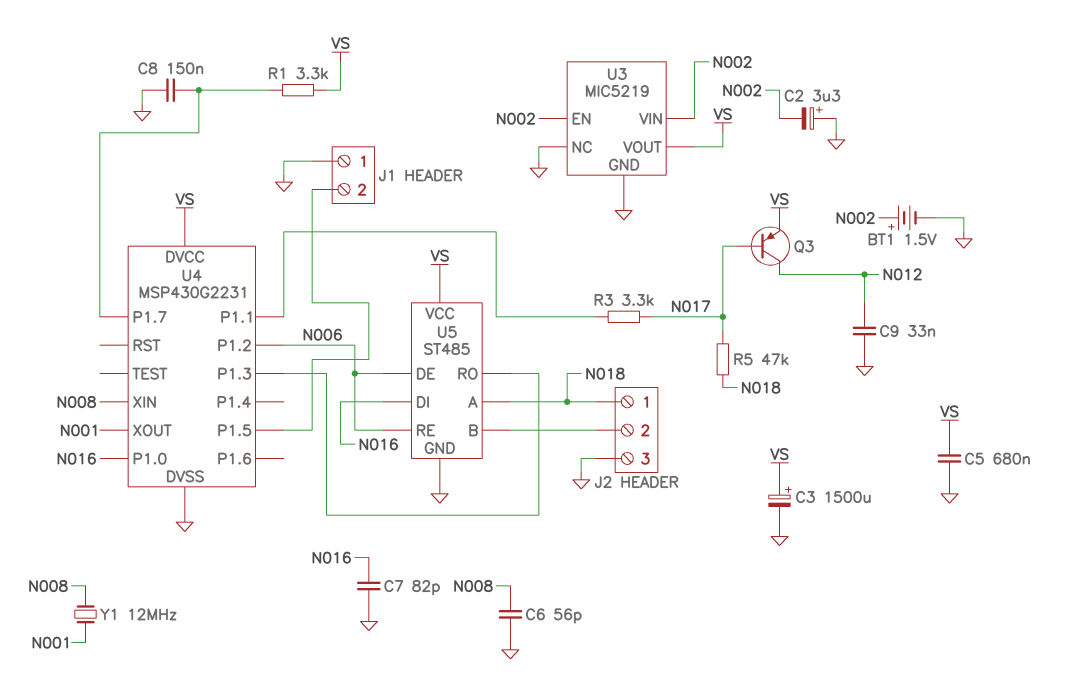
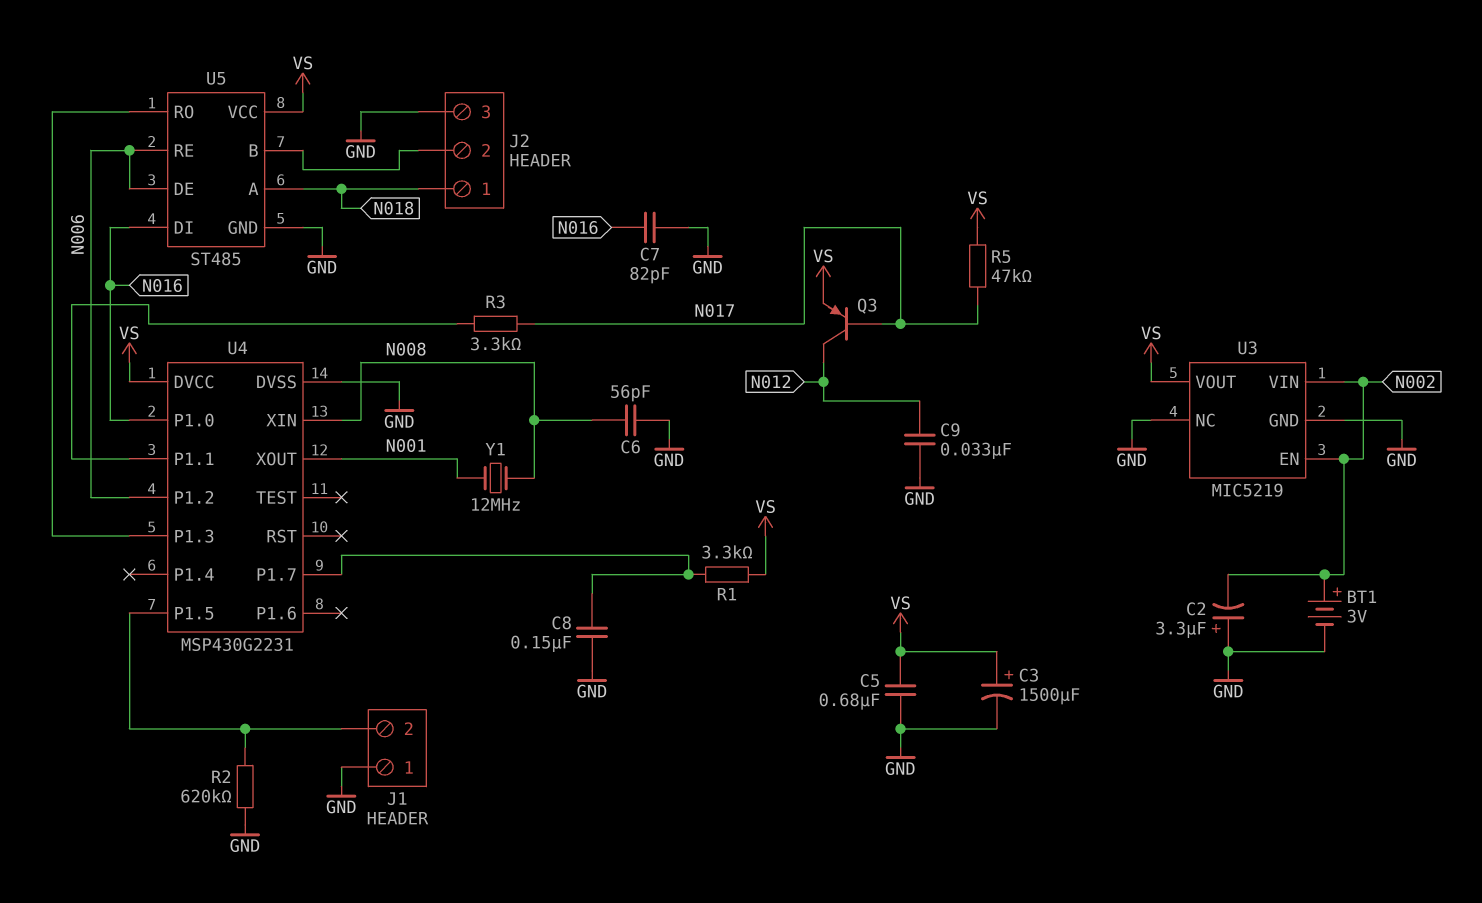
BT1: 1.5V (plus N002, minus GND) -> 3V (plus N002, minus GND)
R2: none -> 620k (GND, J1/2)
R5: 47k (N017, N018) -> 47k (N017, VS)

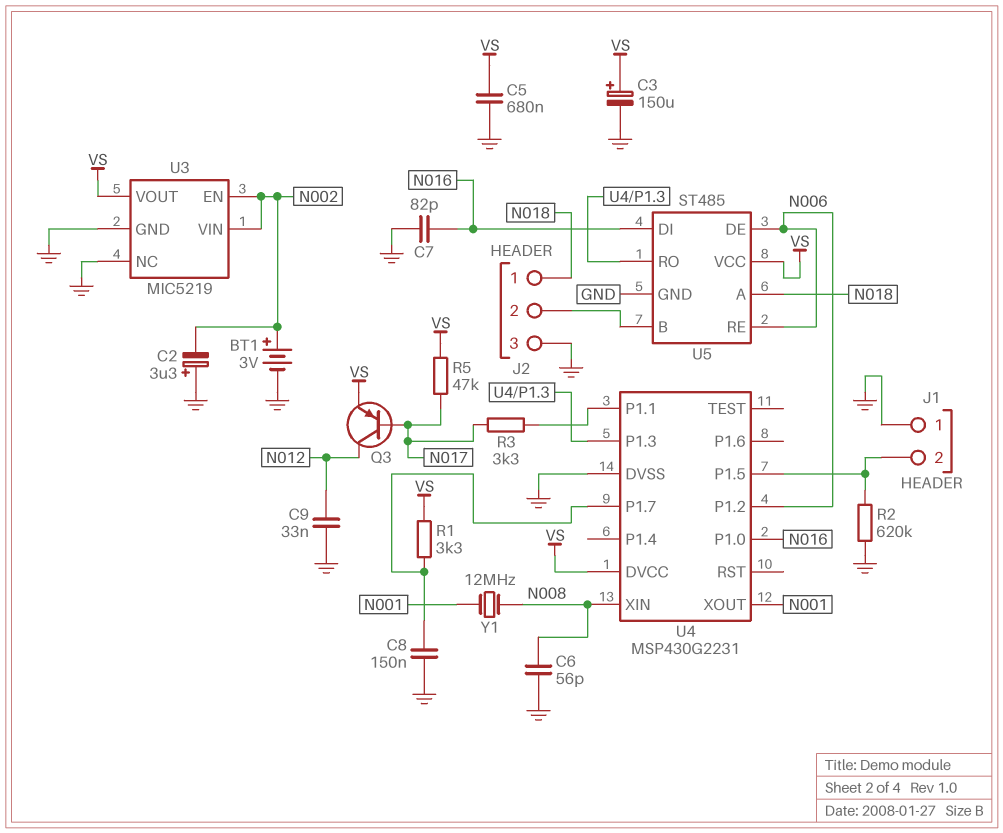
C3: 1500uF (plus VS, minus GND) -> 150uF (plus VS, minus GND)

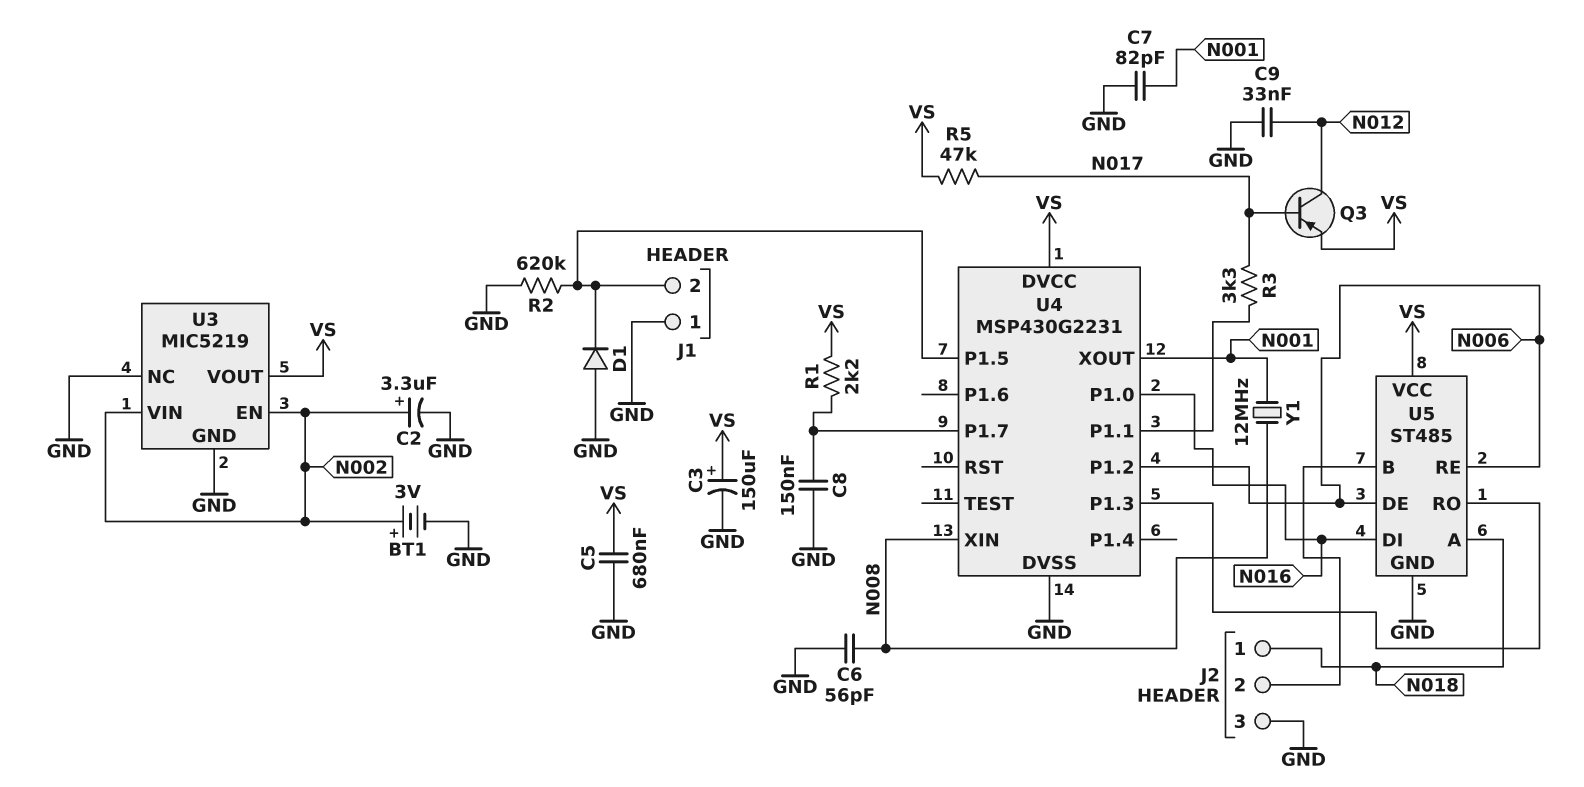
C2: 3.3uF (plus GND, minus N002) -> 3.3uF (plus N002, minus GND)
C7: 82pF (GND, N016) -> 82pF (GND, N001)
D1: none -> diode (A GND, K J1/2)
R1: 3.3k (U4/P1.7, VS) -> 2.2k (U4/P1.7, VS)

